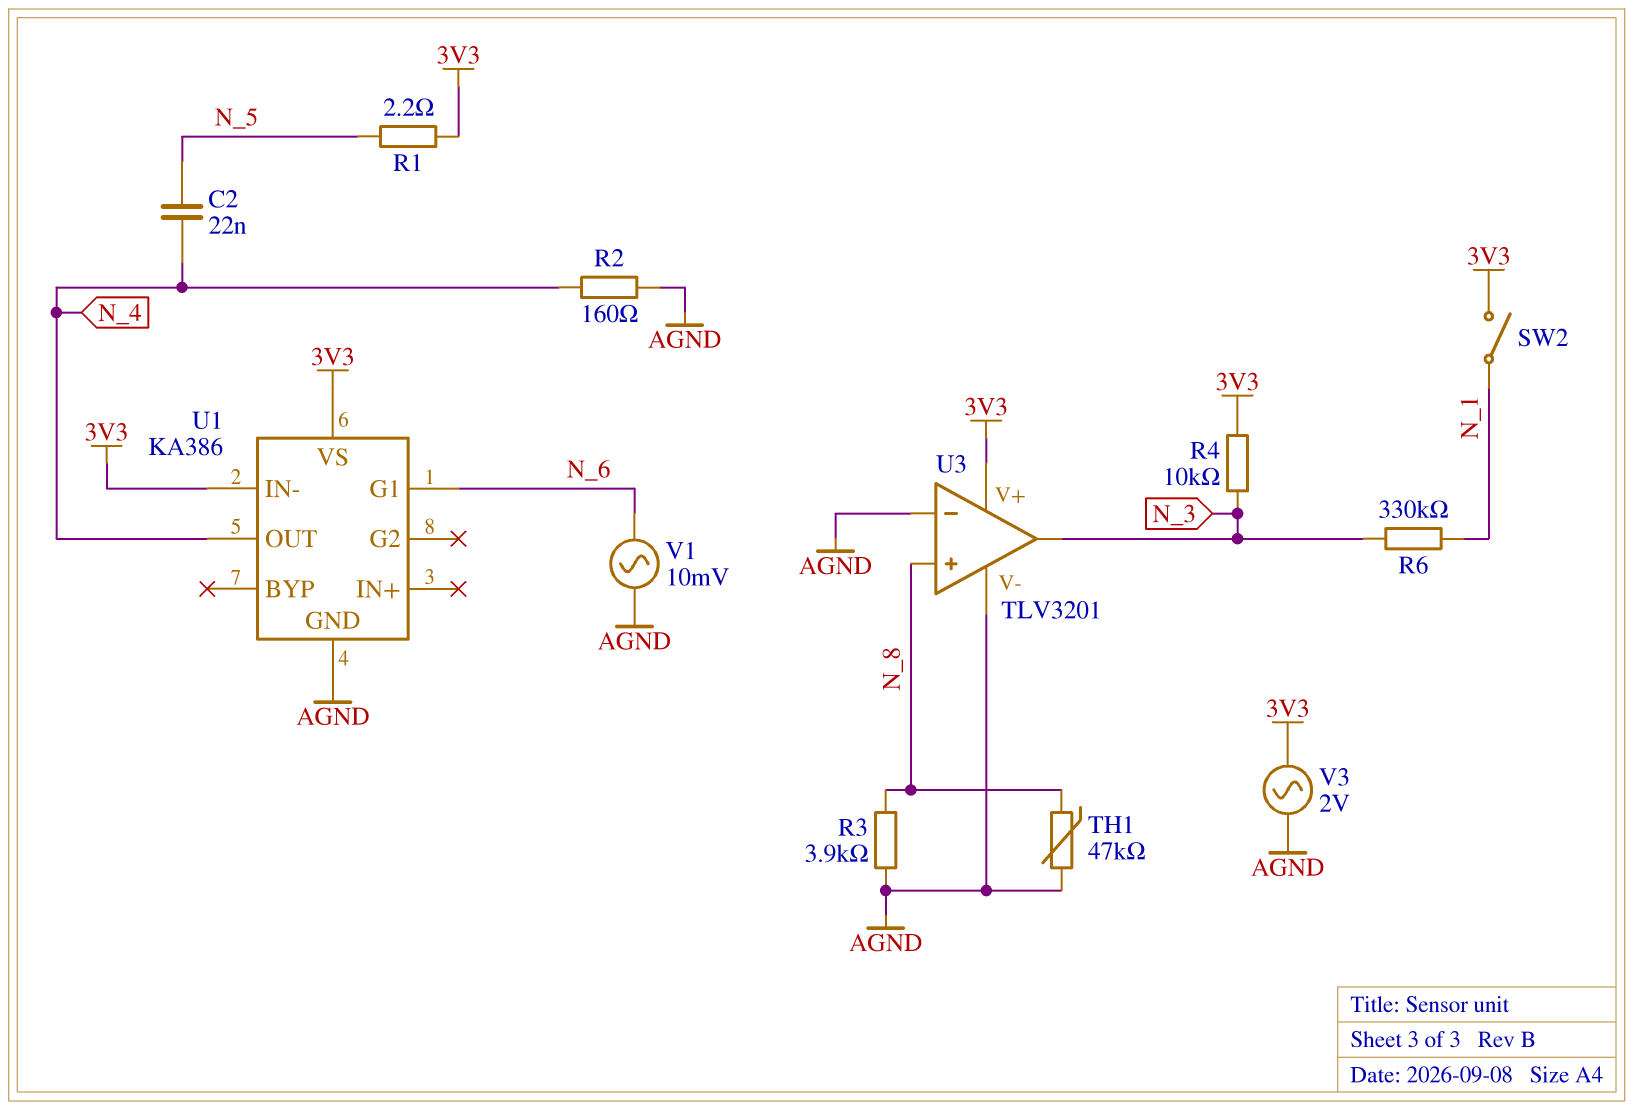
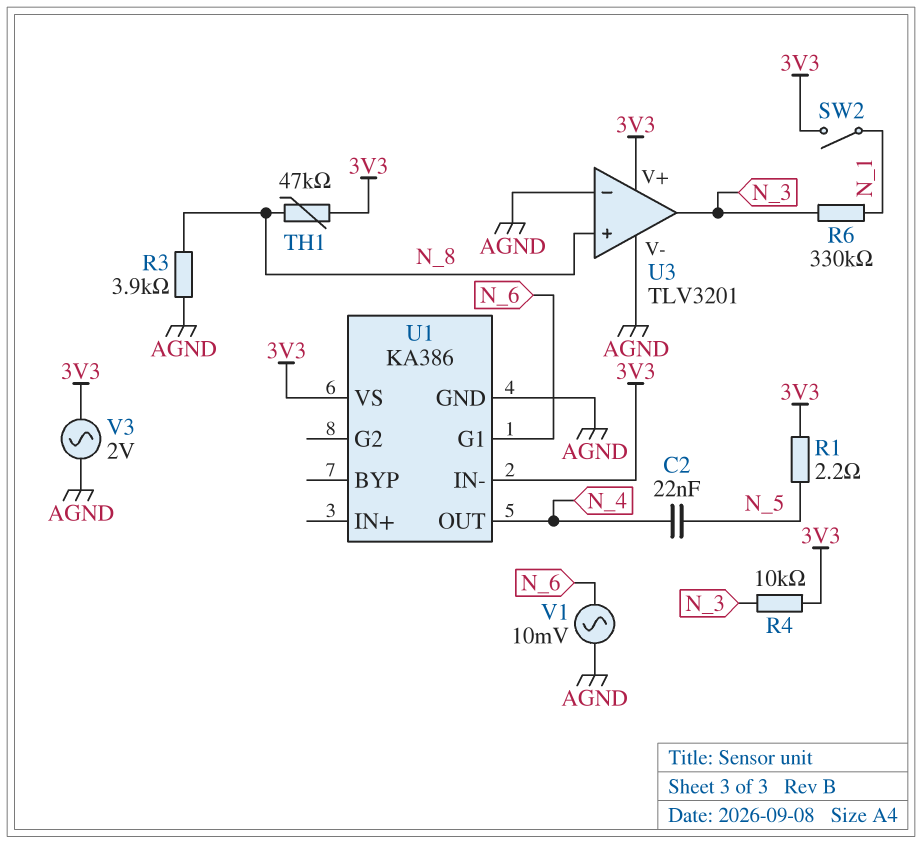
R2: 160 (AGND, N_4) -> none
TH1: 47k (AGND, N_8) -> 47k (3V3, N_8)

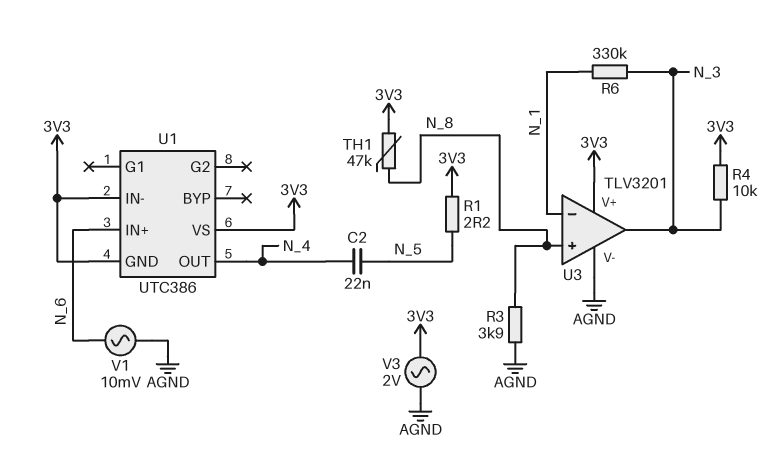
SW2: switch (3V3, N_1) -> none
U1: KA386 -> UTC386
U1 pin G1: N_6 -> none
U1 pin GND: AGND -> 3V3
U1 pin IN+: none -> N_6
U3 pin in-: AGND -> N_1

